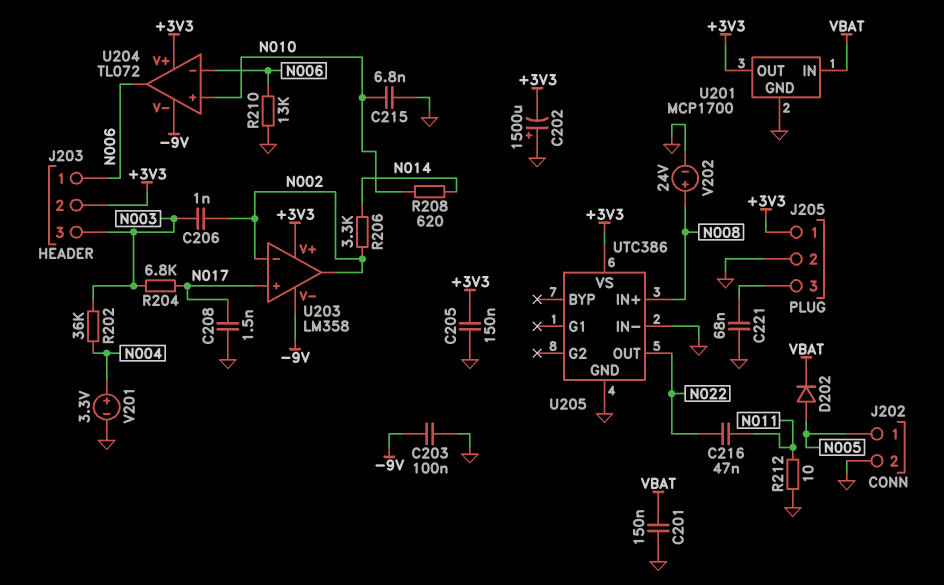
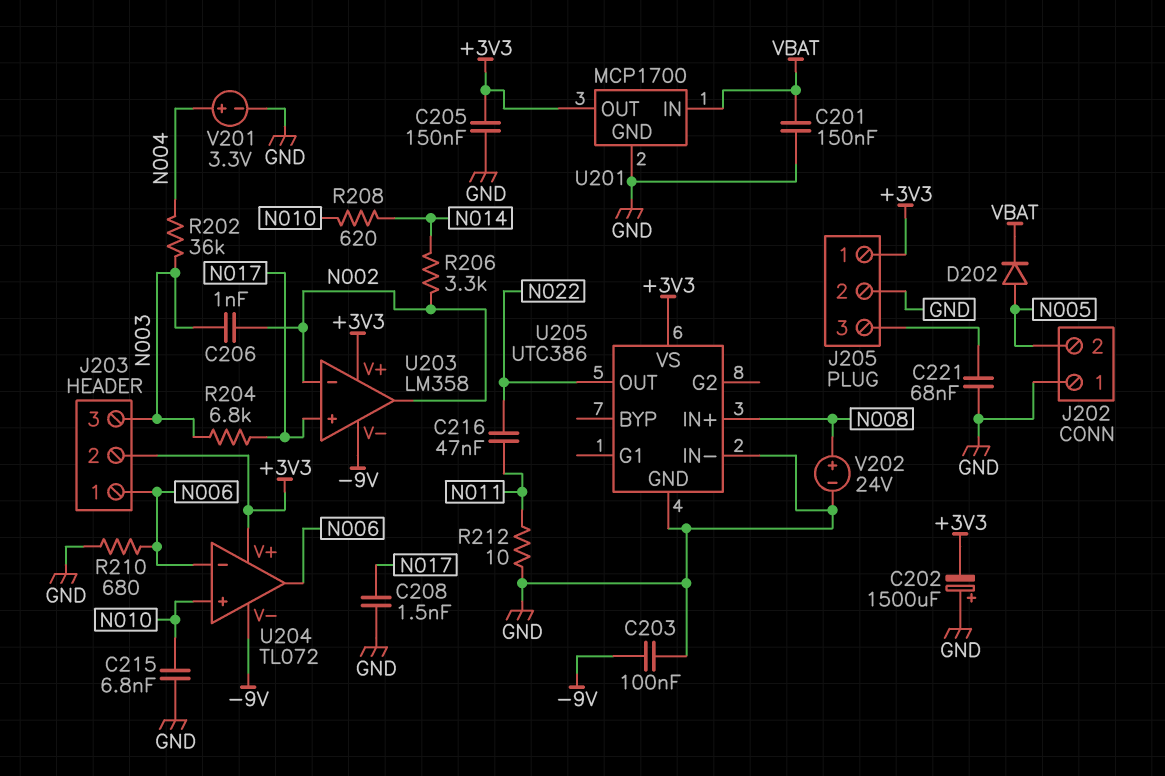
J202 pin 1: N005 -> GND
J202 pin 2: GND -> N005
R210: 13k (GND, N006) -> 680 (GND, N006)

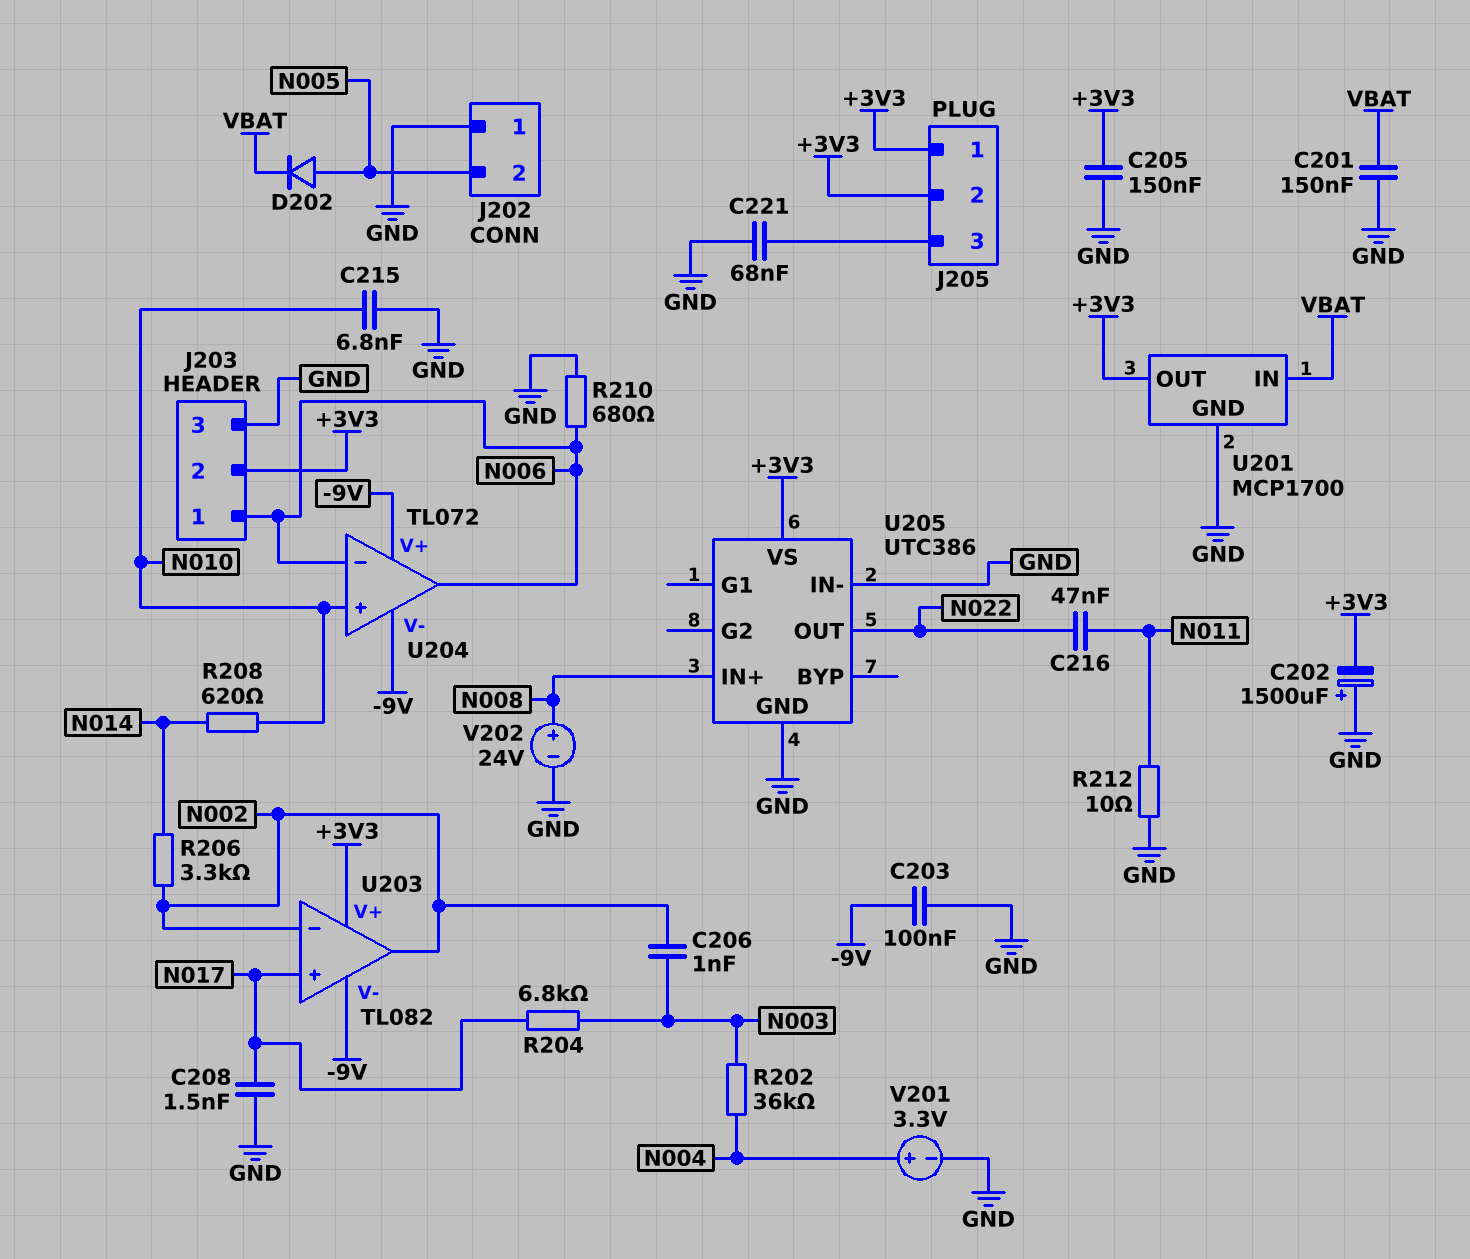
J203 pin 3: N003 -> GND
J205 pin 2: GND -> +3V3
U203: LM358 -> TL082
U204 pin V+: +3V3 -> -9V

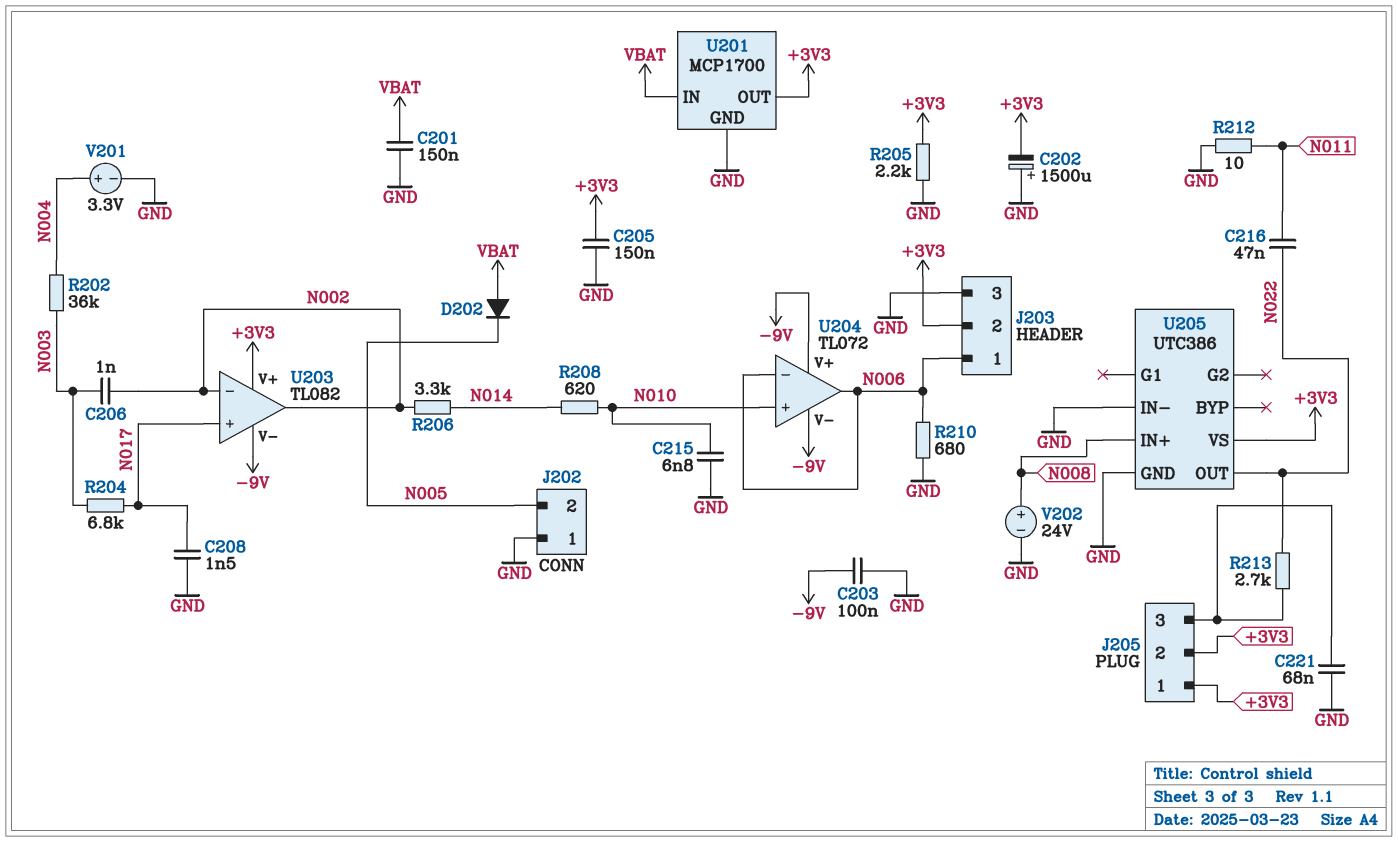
D202: diode (A N005, K VBAT) -> diode (A VBAT, K N005)
R205: none -> 2.2k (+3V3, GND)
R213: none -> 2.7k (J205/3, N022)

